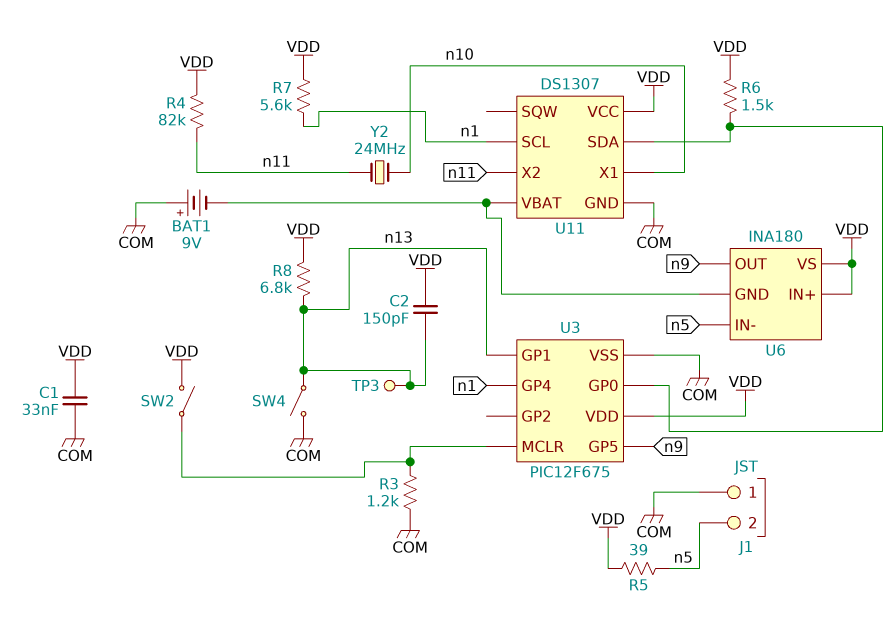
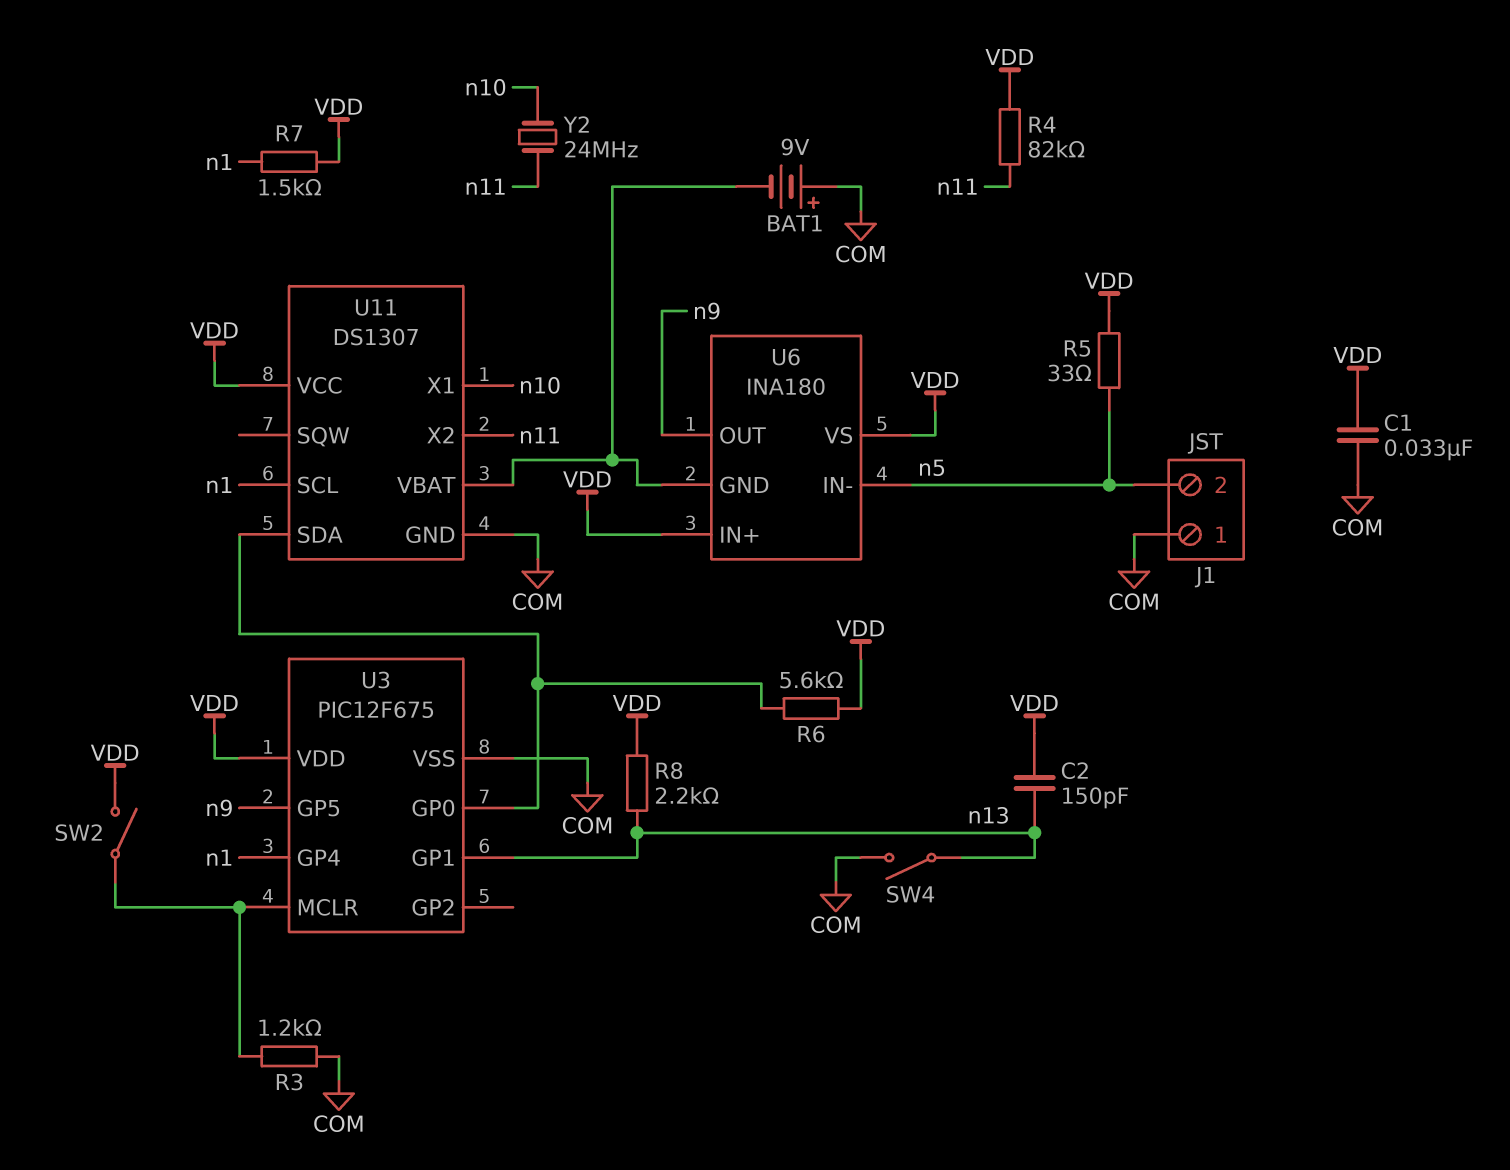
R5: 39 (VDD, n5) -> 33 (VDD, n5)
R6: 1.5k (U3/GP0, VDD) -> 5.6k (U3/GP0, VDD)
R7: 5.6k (VDD, n1) -> 1.5k (VDD, n1)
R8: 6.8k (VDD, n13) -> 2.2k (VDD, n13)
TP3: test point (n13) -> none

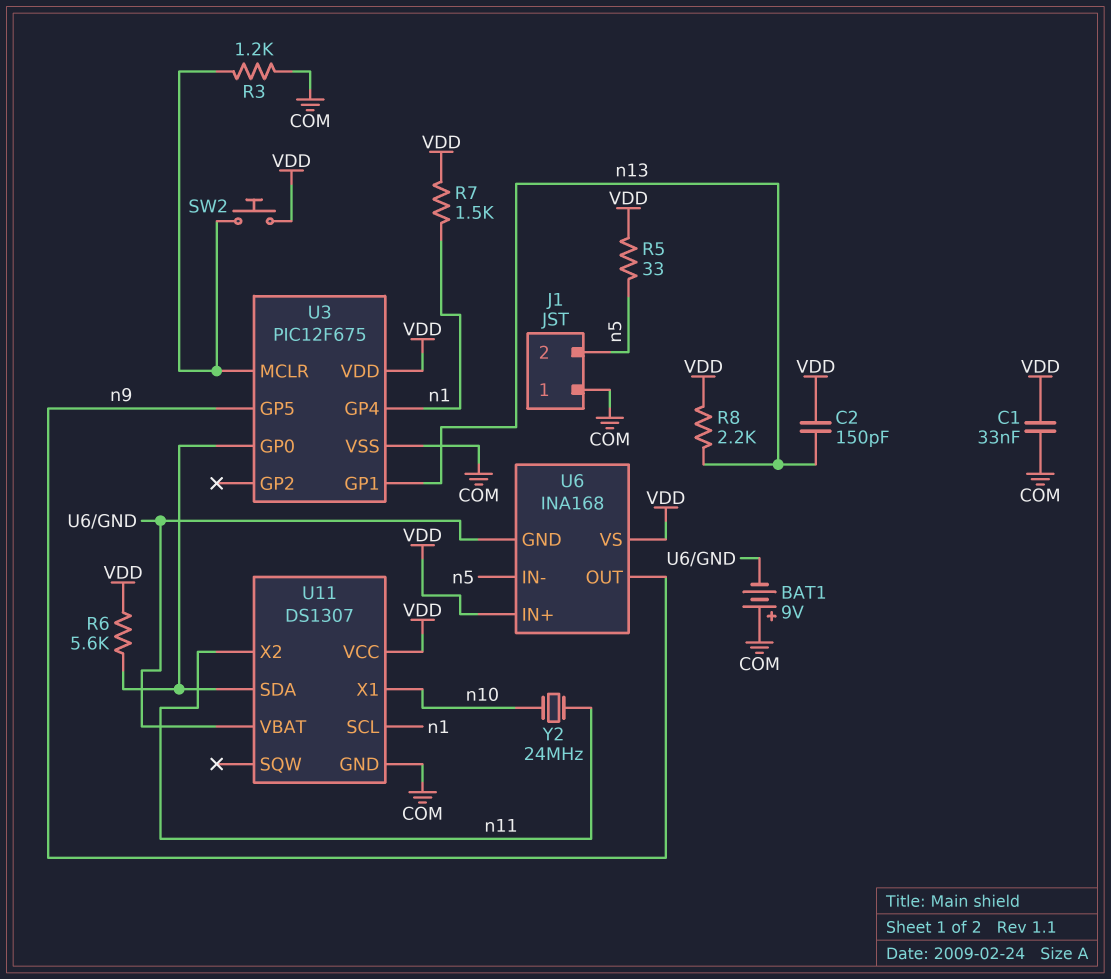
R4: 82k (VDD, n11) -> none
SW2: switch (U3/MCLR, VDD) -> button (U3/MCLR, VDD)
SW4: switch (COM, n13) -> none
U6: INA180 -> INA168

